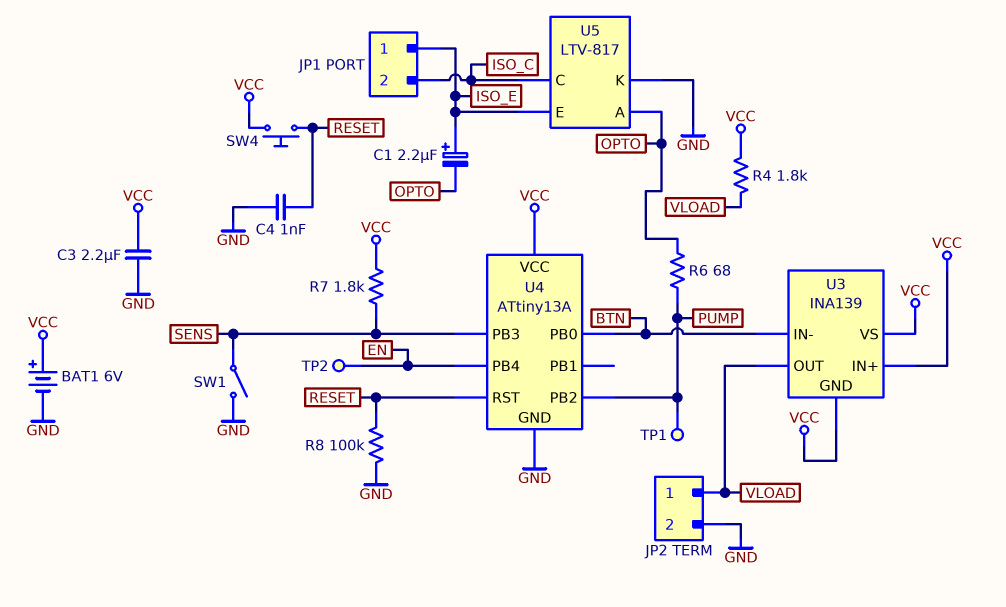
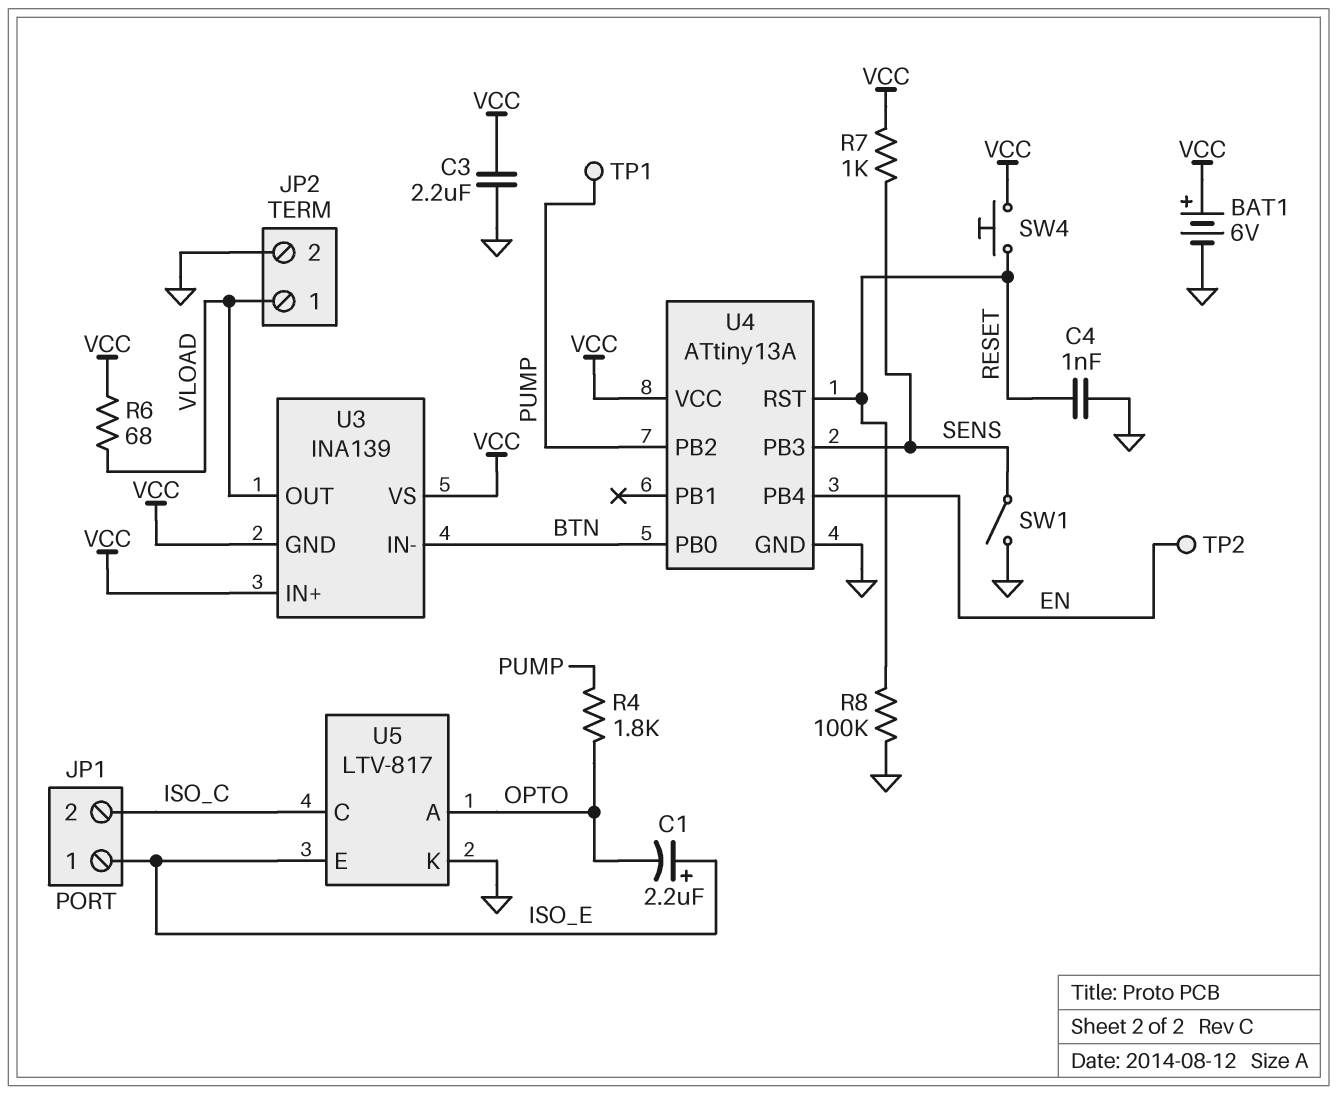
R4: 1.8k (VCC, VLOAD) -> 1.8k (OPTO, PUMP)
R6: 68 (OPTO, PUMP) -> 68 (VCC, VLOAD)
R7: 1.8k (SENS, VCC) -> 1k (SENS, VCC)

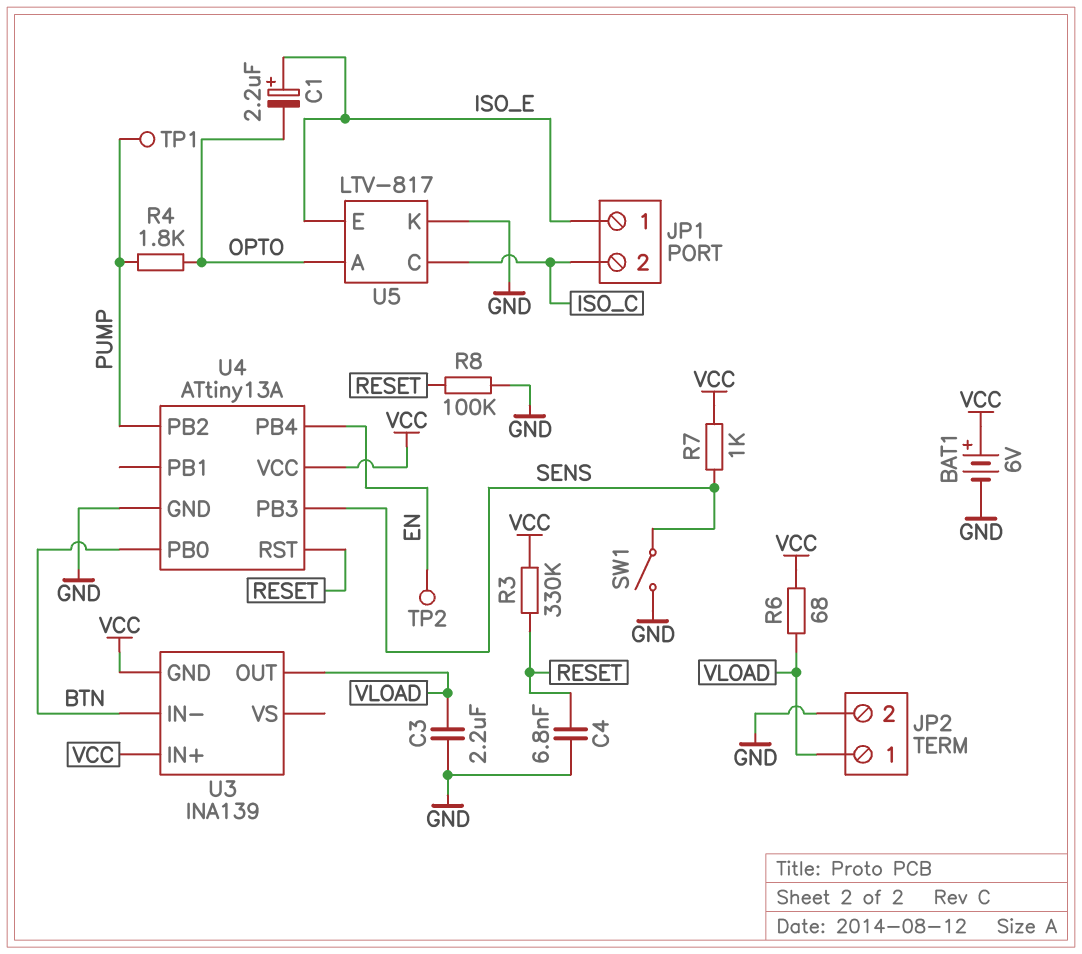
C3: 2.2uF (GND, VCC) -> 2.2uF (GND, VLOAD)
C4: 1nF (GND, RESET) -> 6.8nF (GND, RESET)
R3: none -> 330k (RESET, VCC)
SW4: button (RESET, VCC) -> none
U3 pin VS: VCC -> none

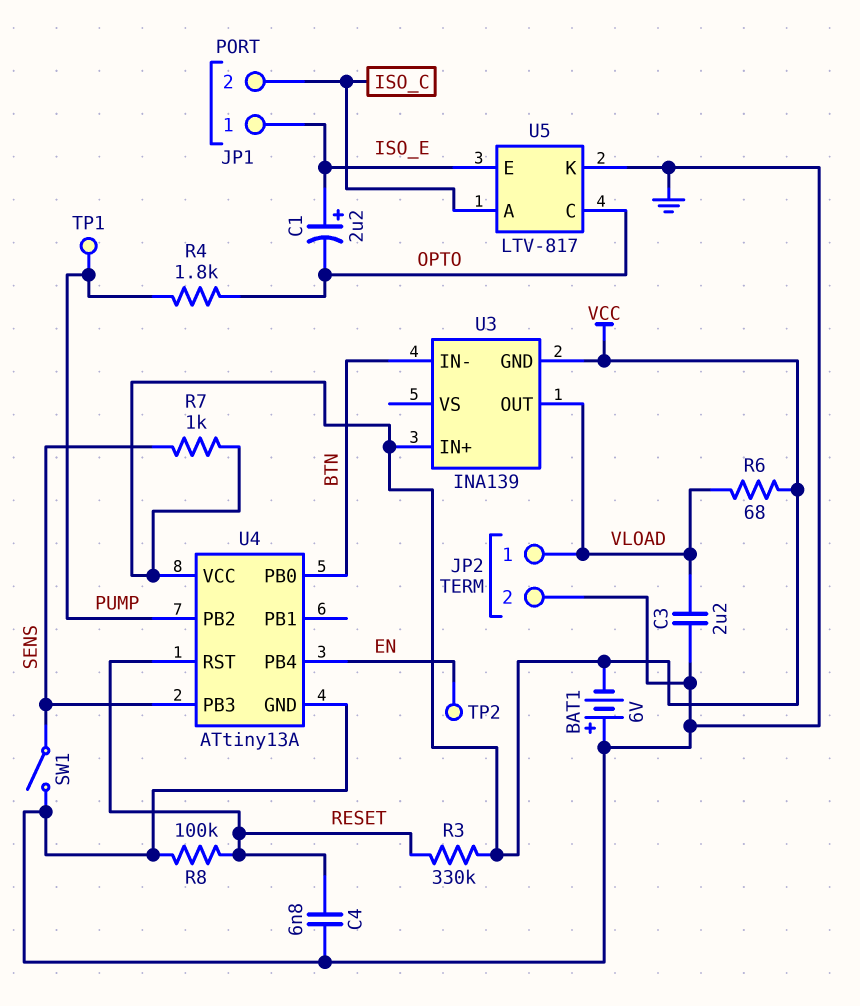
BAT1: 6V (plus VCC, minus GND) -> 6V (plus GND, minus VCC)
U5 pin A: OPTO -> ISO_C
U5 pin C: ISO_C -> OPTO

